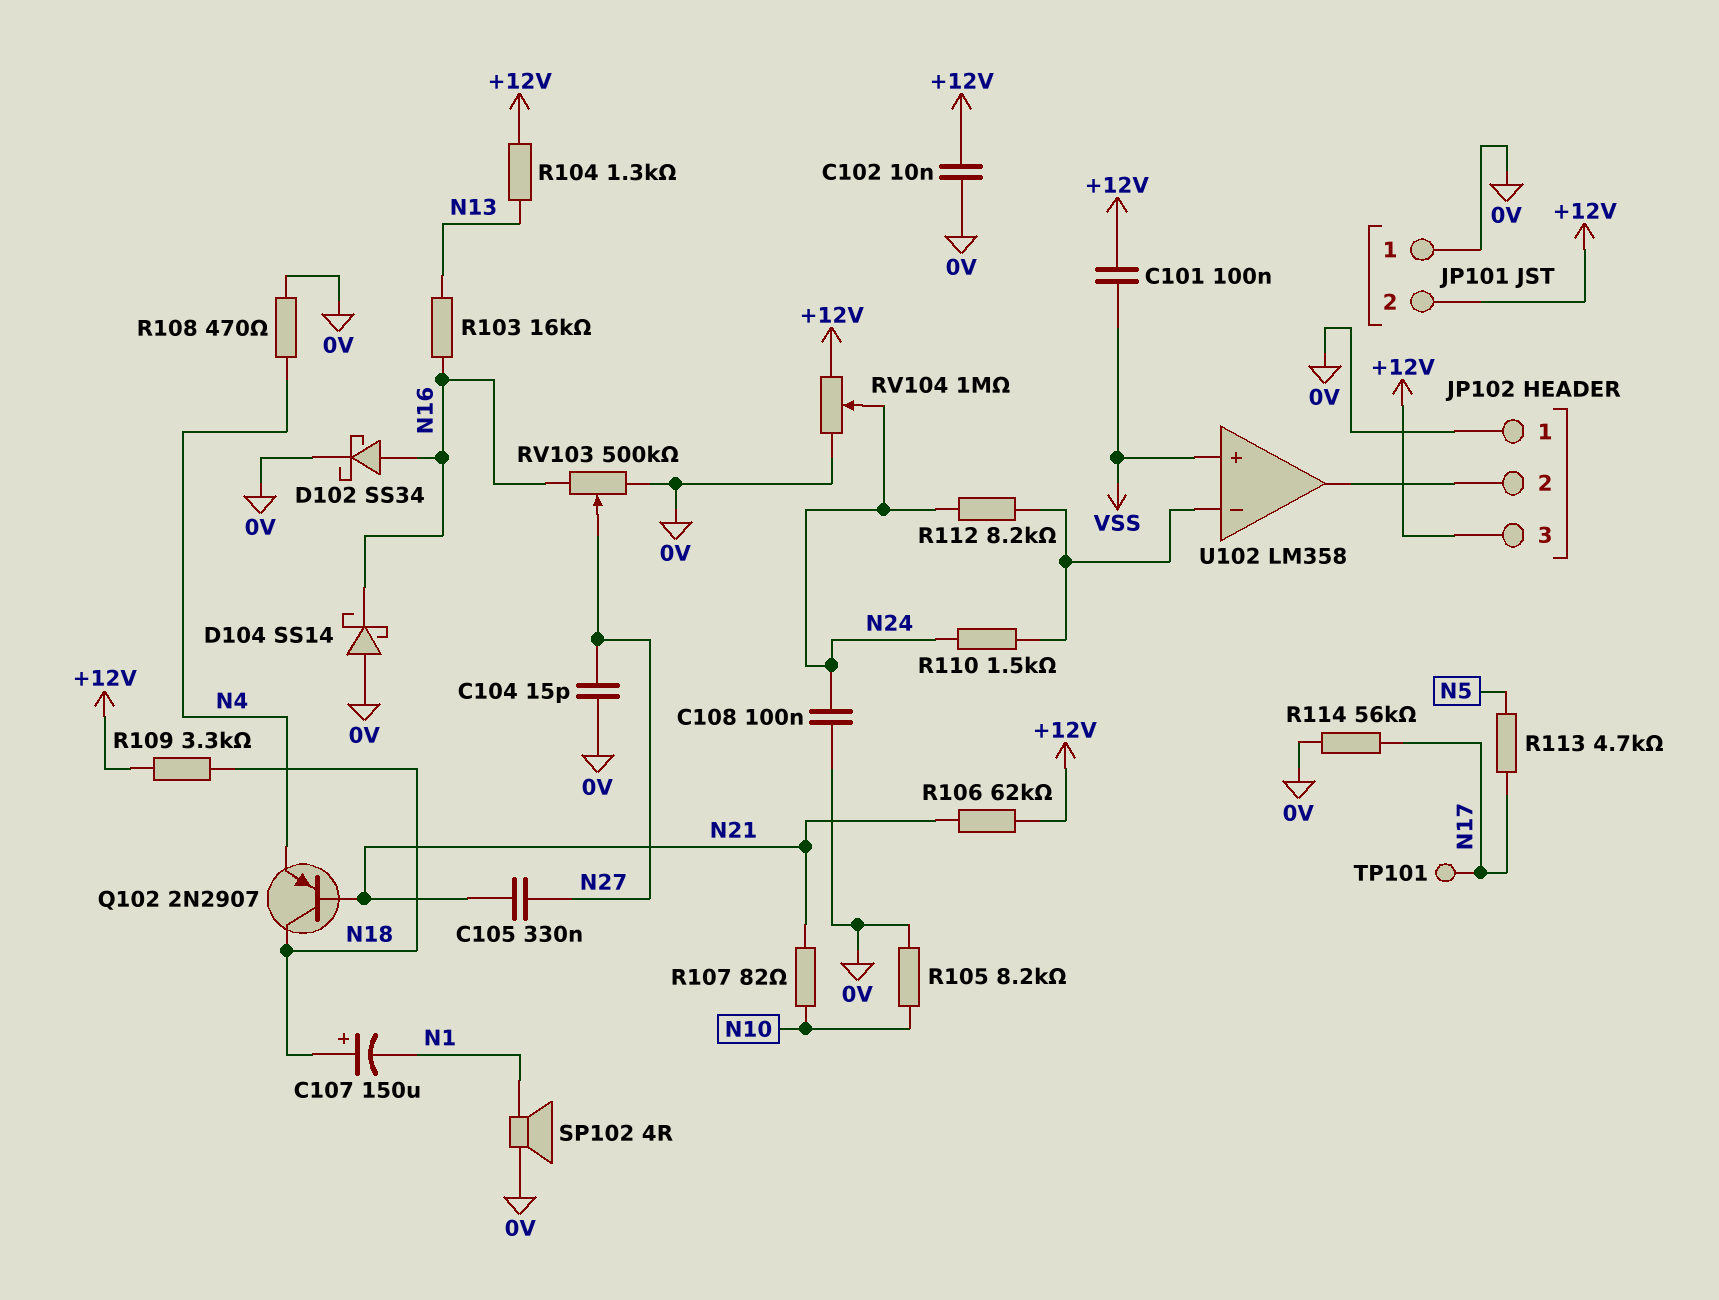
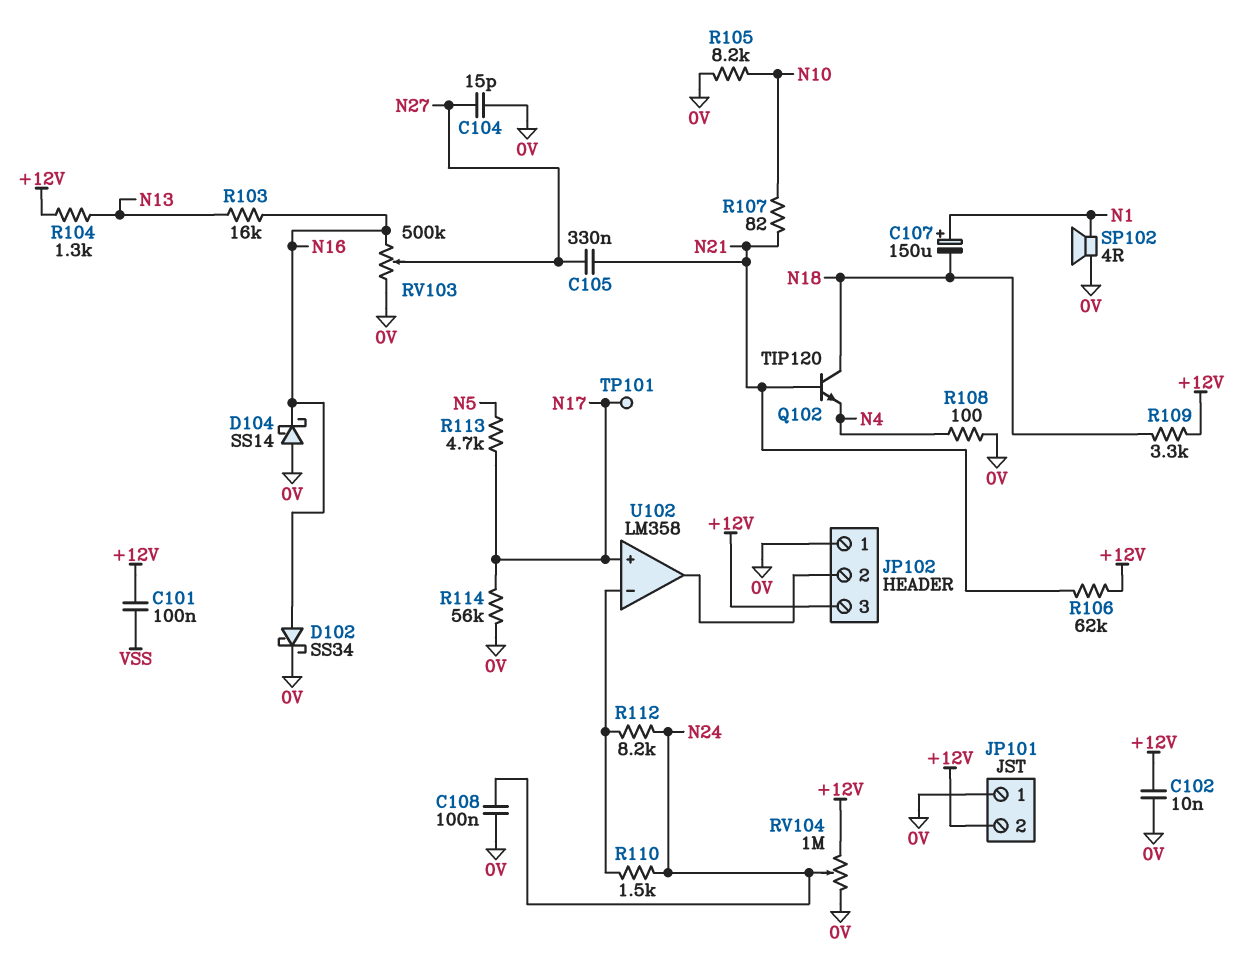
C107: 150uF (plus N18, minus N1) -> 150uF (plus N1, minus N18)
Q102: PNP 2N2907 (B N21, C N18, E N4) -> NPN TIP120 (B N21, C N18, E N4)
R108: 470 (0V, N4) -> 100 (0V, N4)
U102 pin in+: VSS -> N17

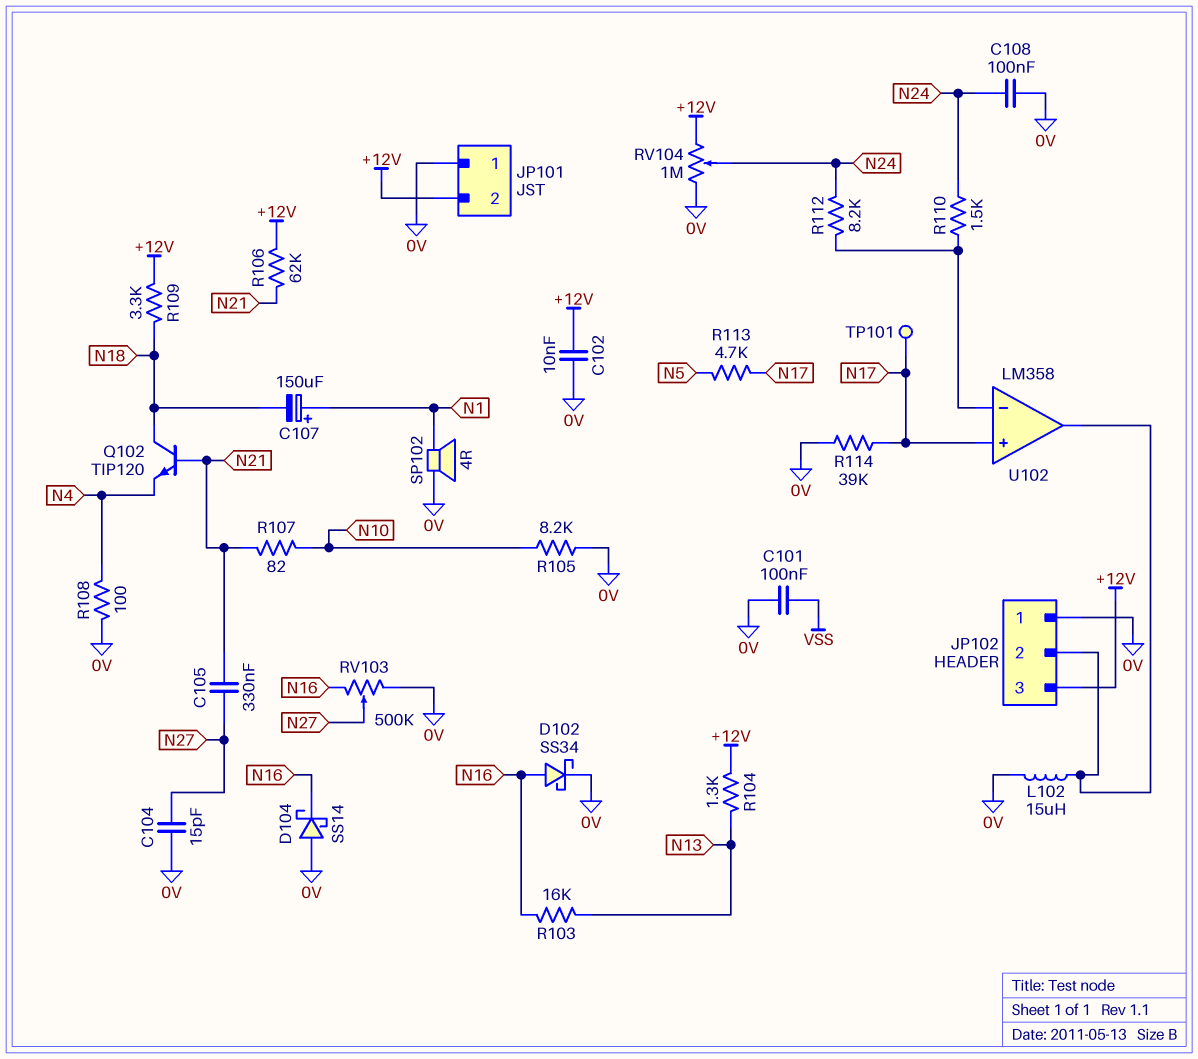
C101: 100nF (+12V, VSS) -> 100nF (0V, VSS)
L102: none -> 15uH (0V, JP102/2)
R114: 56k (0V, N17) -> 39k (0V, N17)

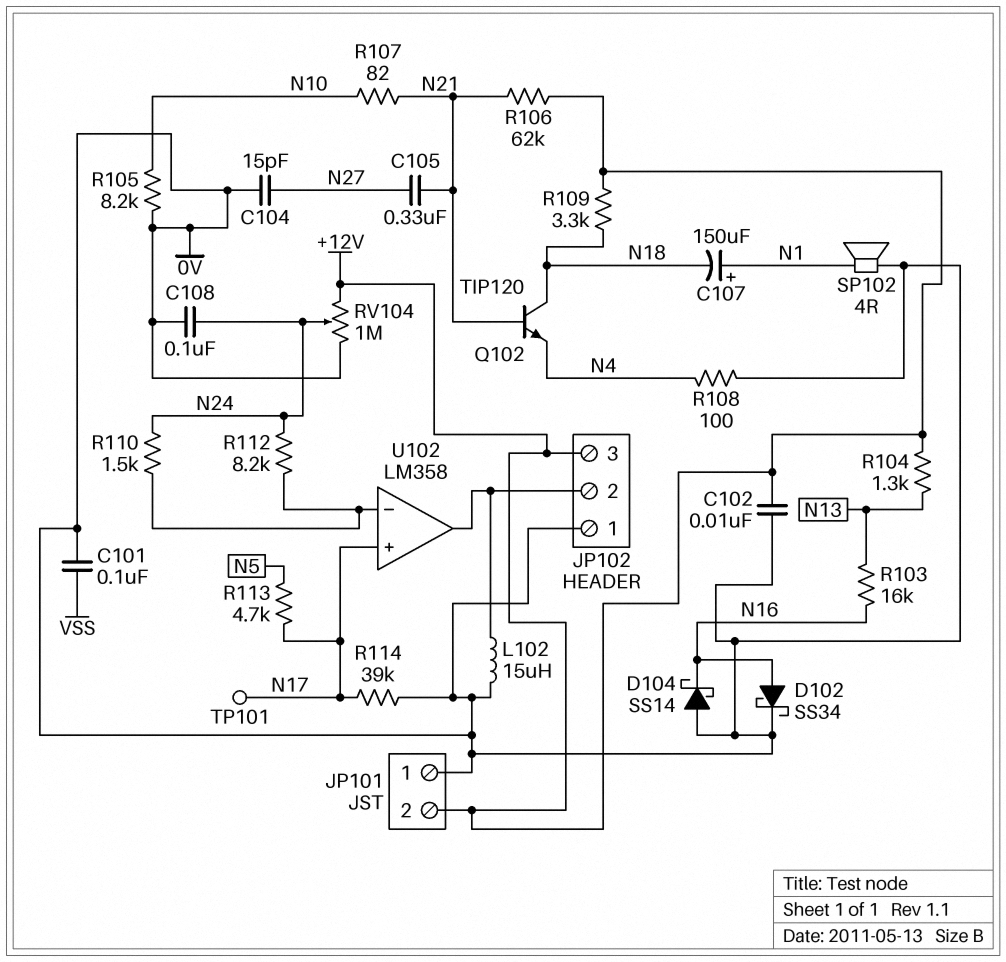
RV103: 500k (0V, N16, wiper N27) -> none

